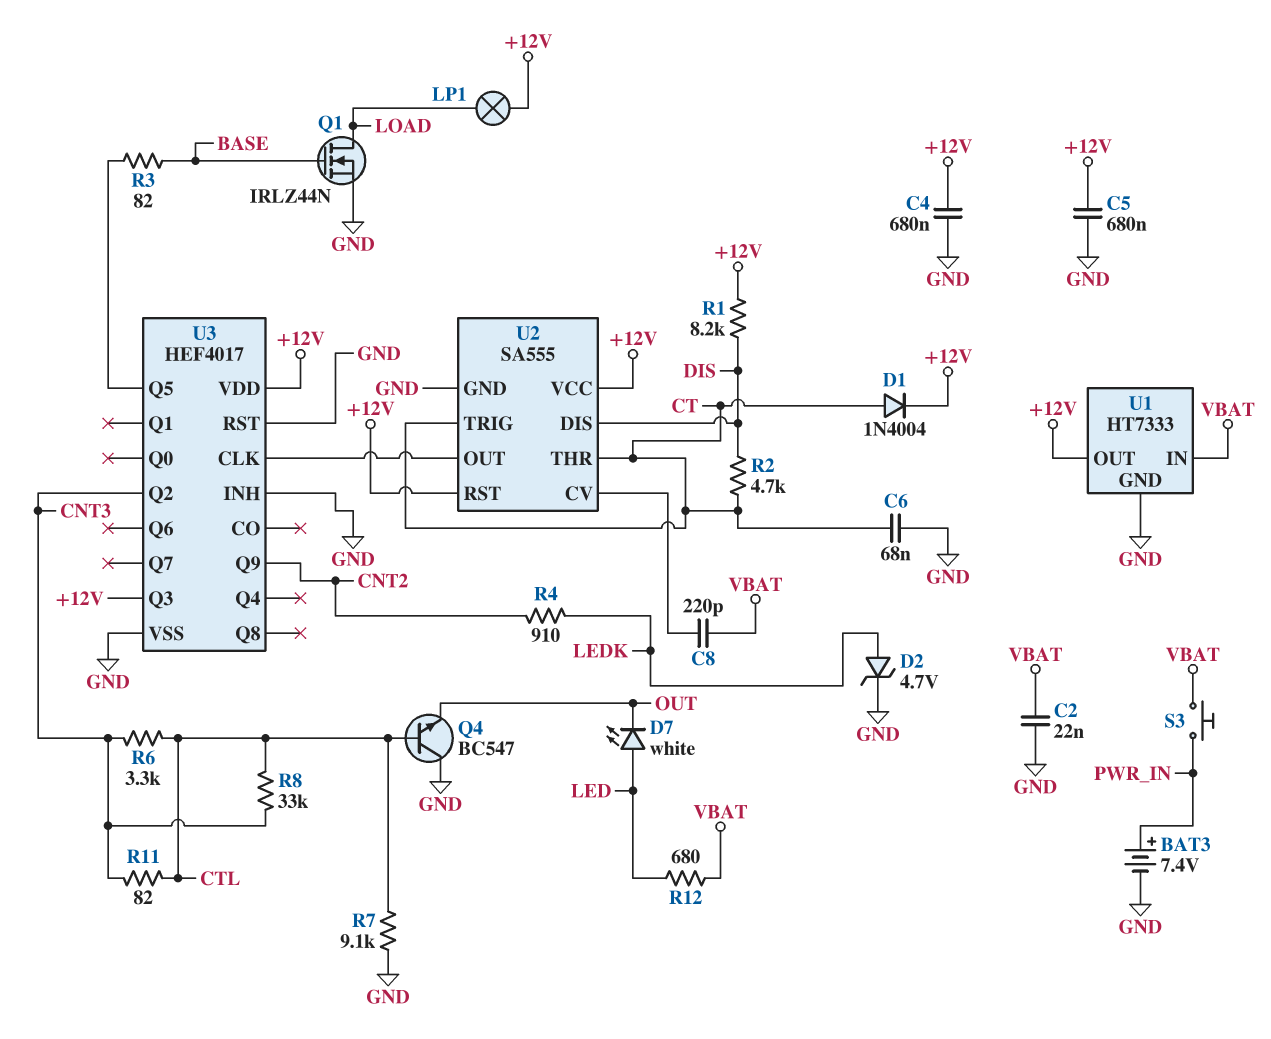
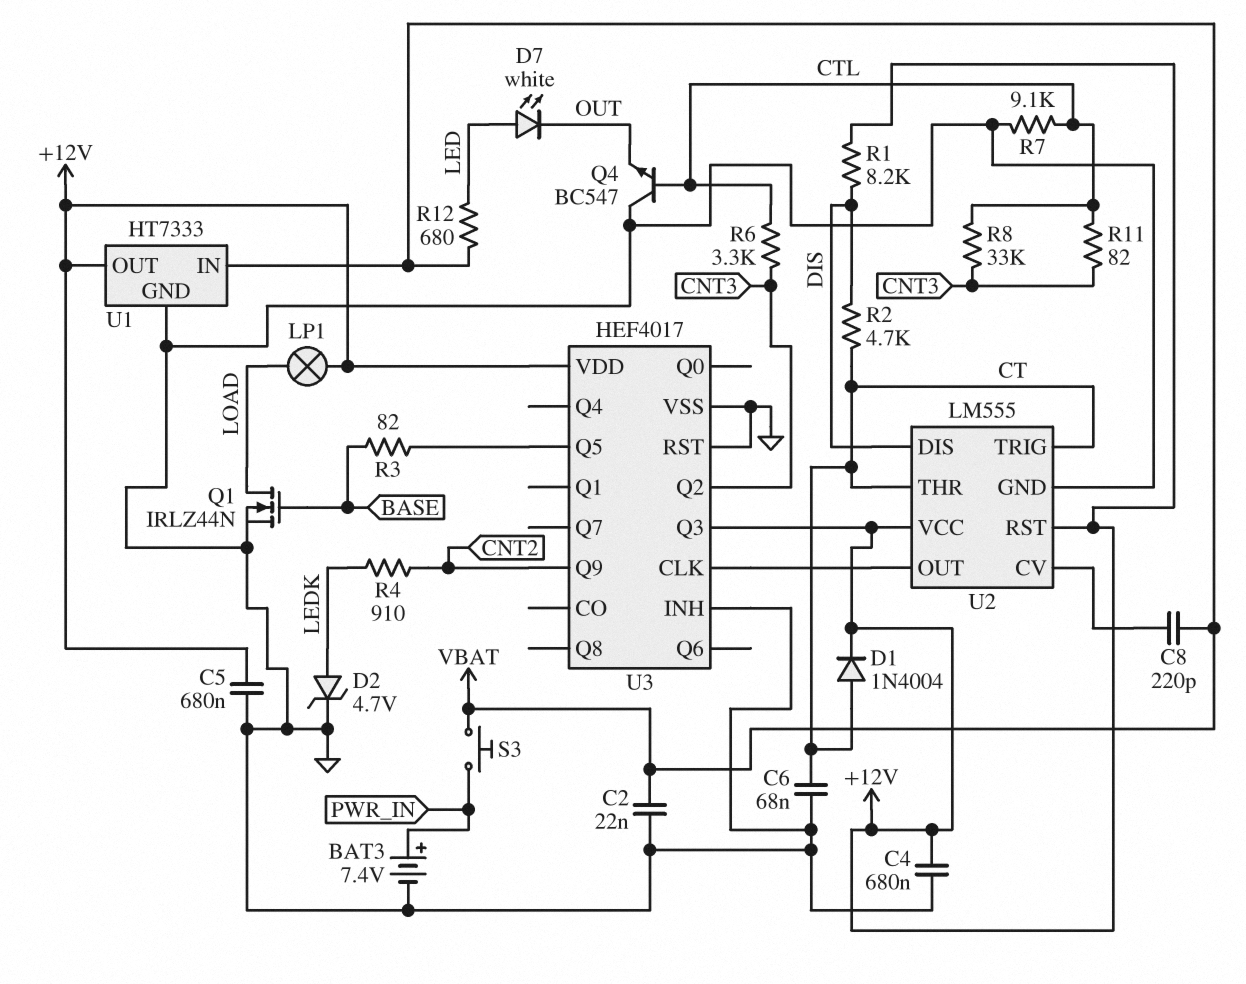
U2: SA555 -> LM555

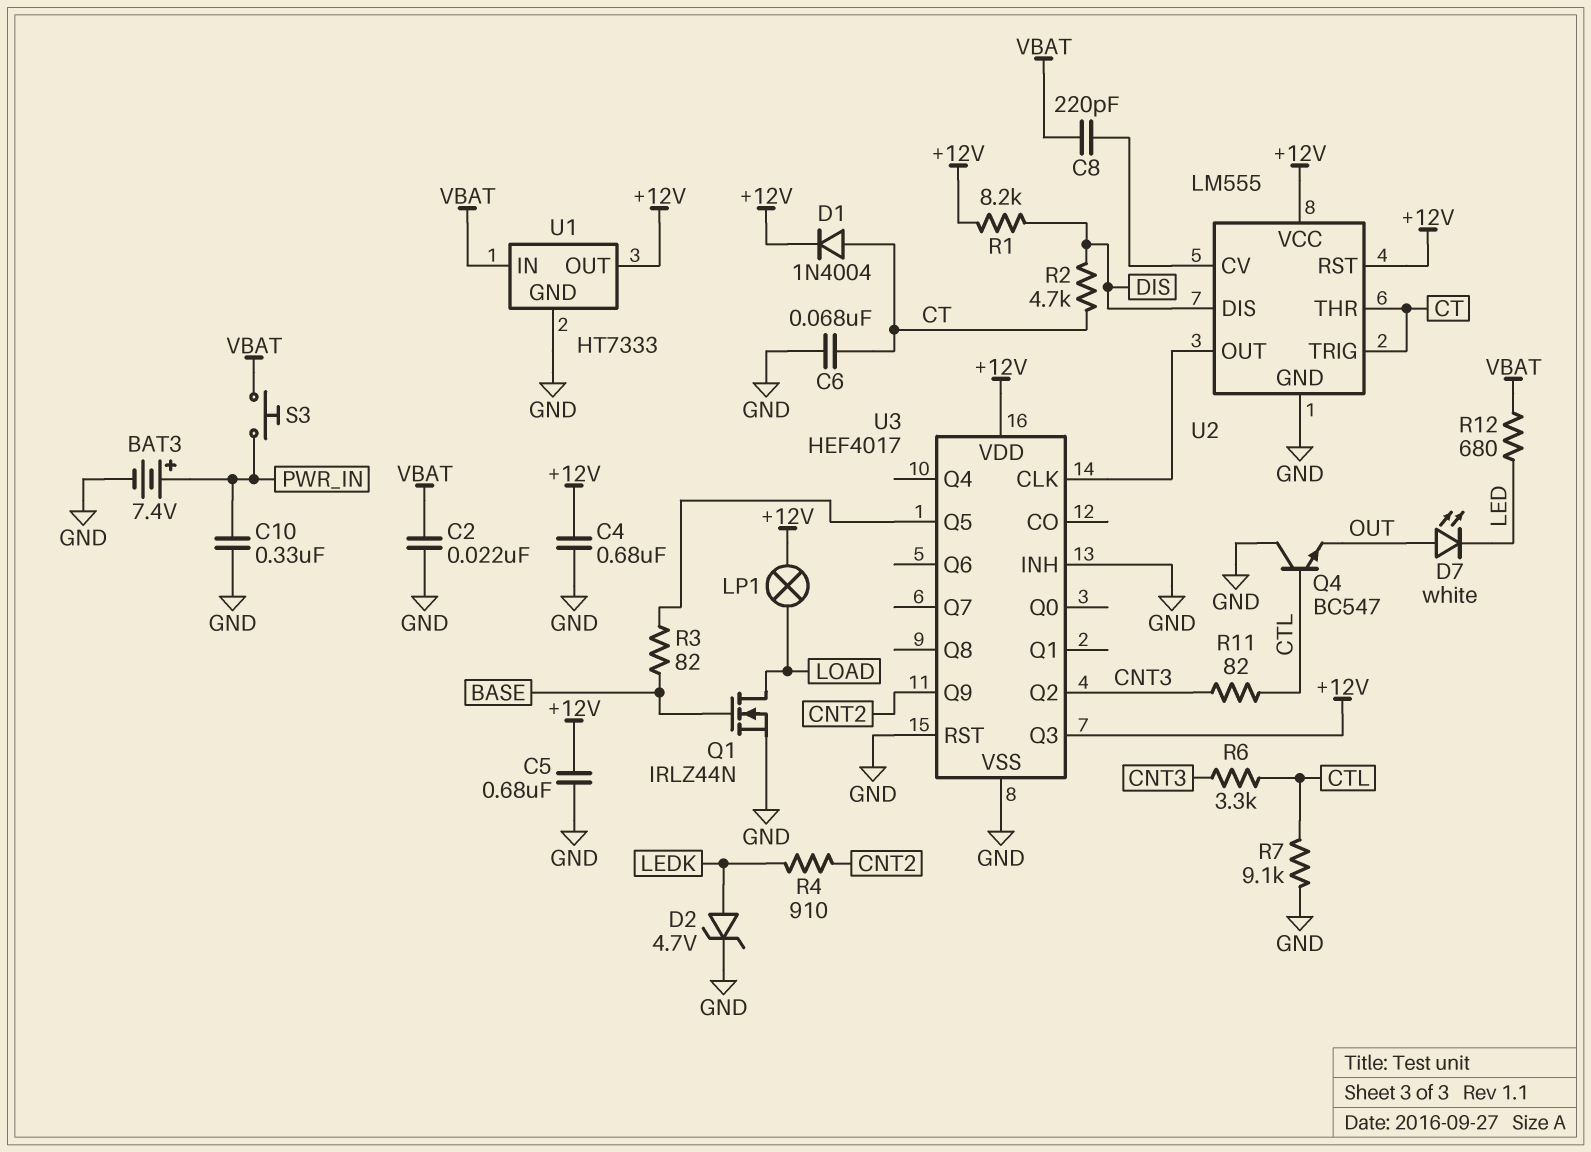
C10: none -> 330nF (GND, PWR_IN)
D7: LED white (A LED, K OUT) -> LED white (A OUT, K LED)
R8: 33k (CNT3, CTL) -> none

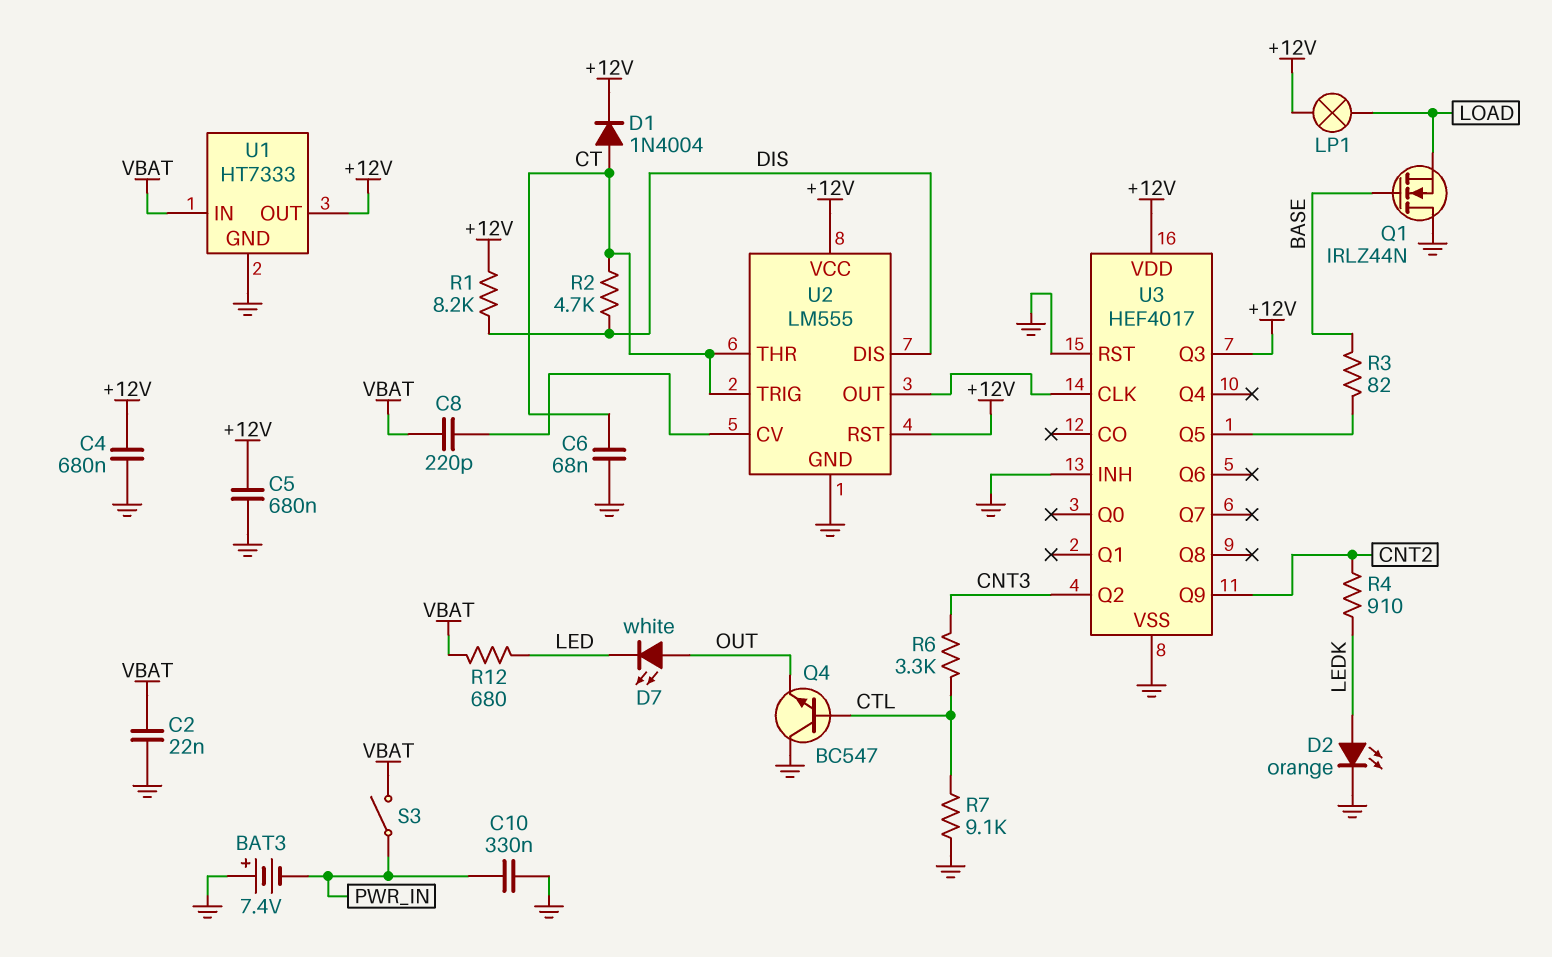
BAT3: 7.4V (plus PWR_IN, minus GND) -> 7.4V (plus GND, minus PWR_IN)
D2: zener 4.7V (A LEDK, K GND) -> LED orange (A LEDK, K GND)
Q1: NMOS IRLZ44N (G BASE, D LOAD, S GND) -> NMOS IRLZ44N (G BASE, D GND, S LOAD)
R11: 82 (CNT3, CTL) -> none
S3: button (PWR_IN, VBAT) -> switch (PWR_IN, VBAT)

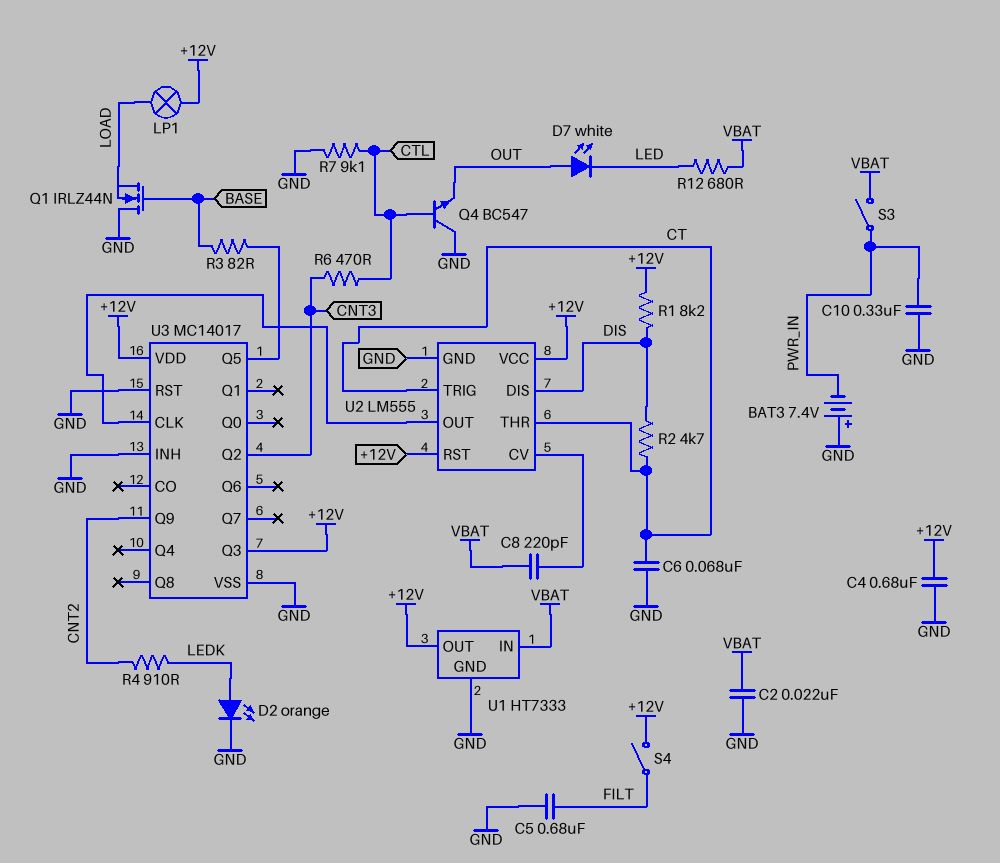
C5: 680nF (+12V, GND) -> 680nF (FILT, GND)
D1: diode 1N4004 (A CT, K +12V) -> none
R6: 3.3k (CNT3, CTL) -> 470 (CNT3, CTL)
S4: none -> switch (+12V, FILT)
U3: HEF4017 -> MC14017

